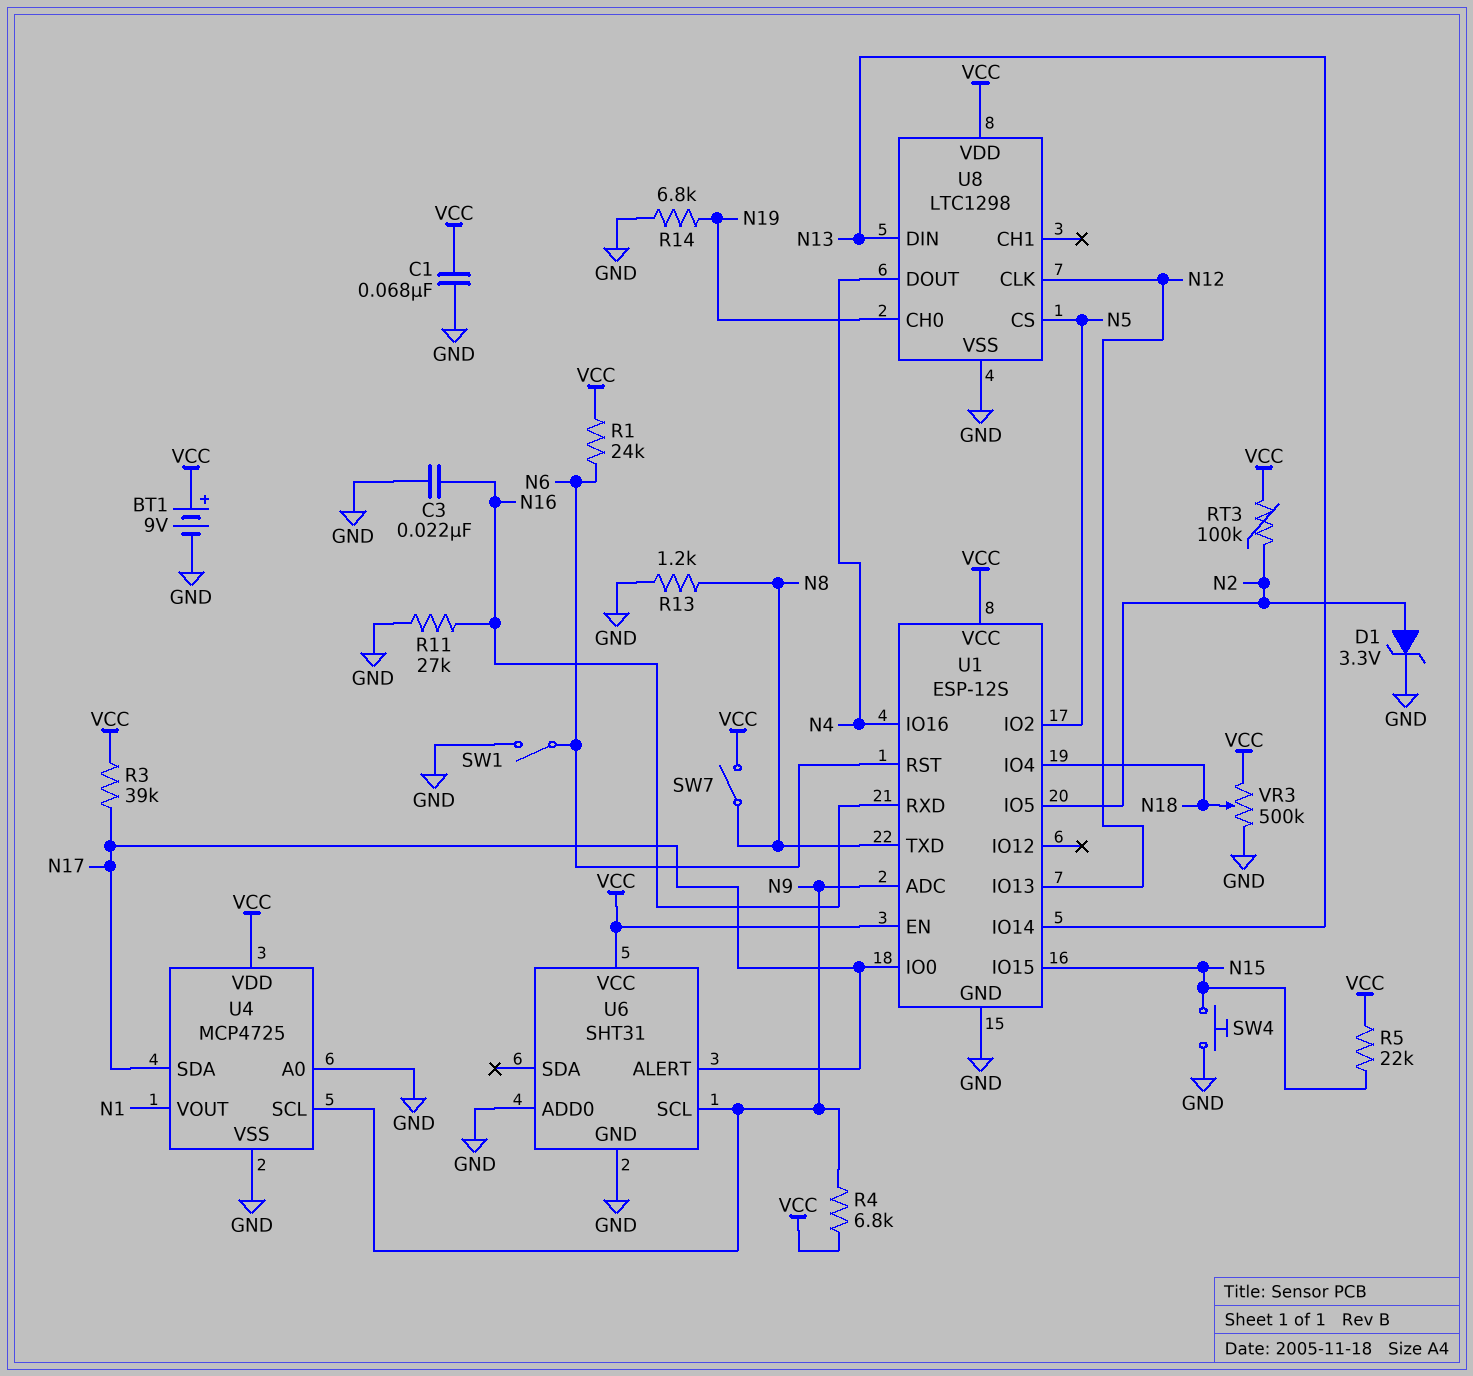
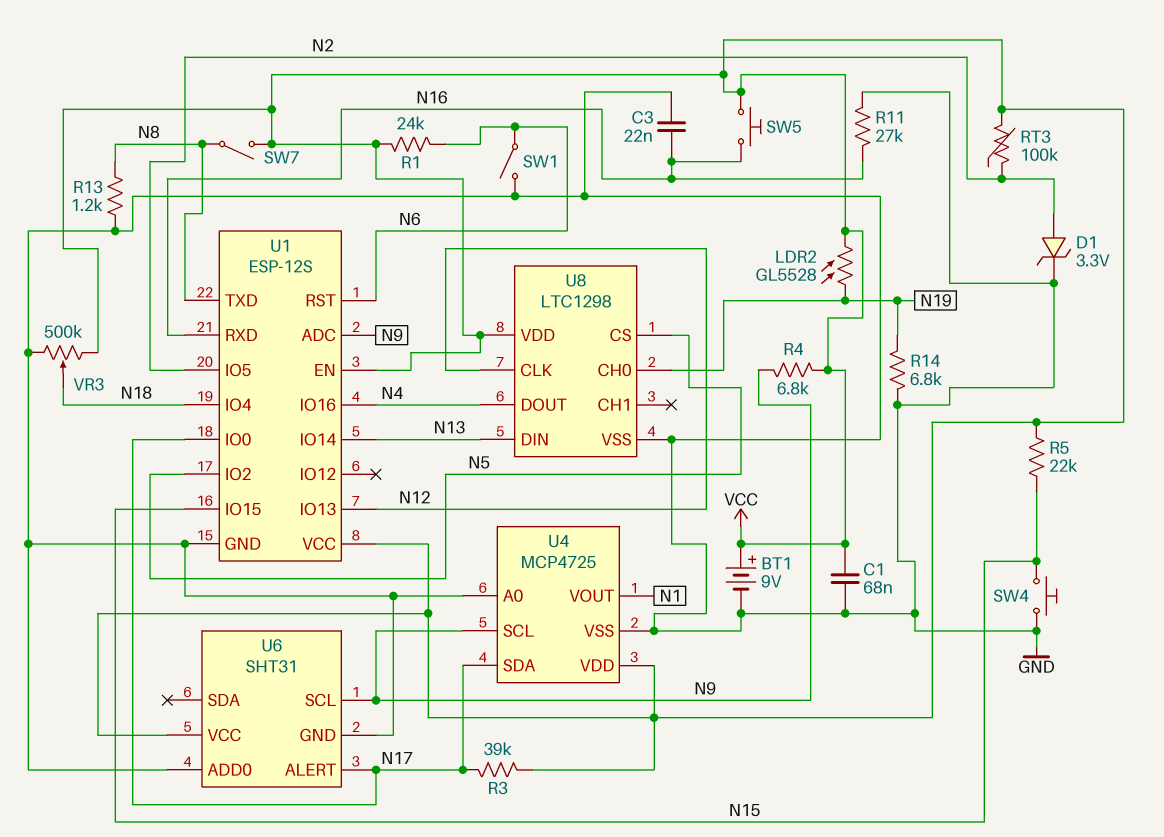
LDR2: none -> GL5528 (N19, VCC)
SW5: none -> button (N16, VCC)

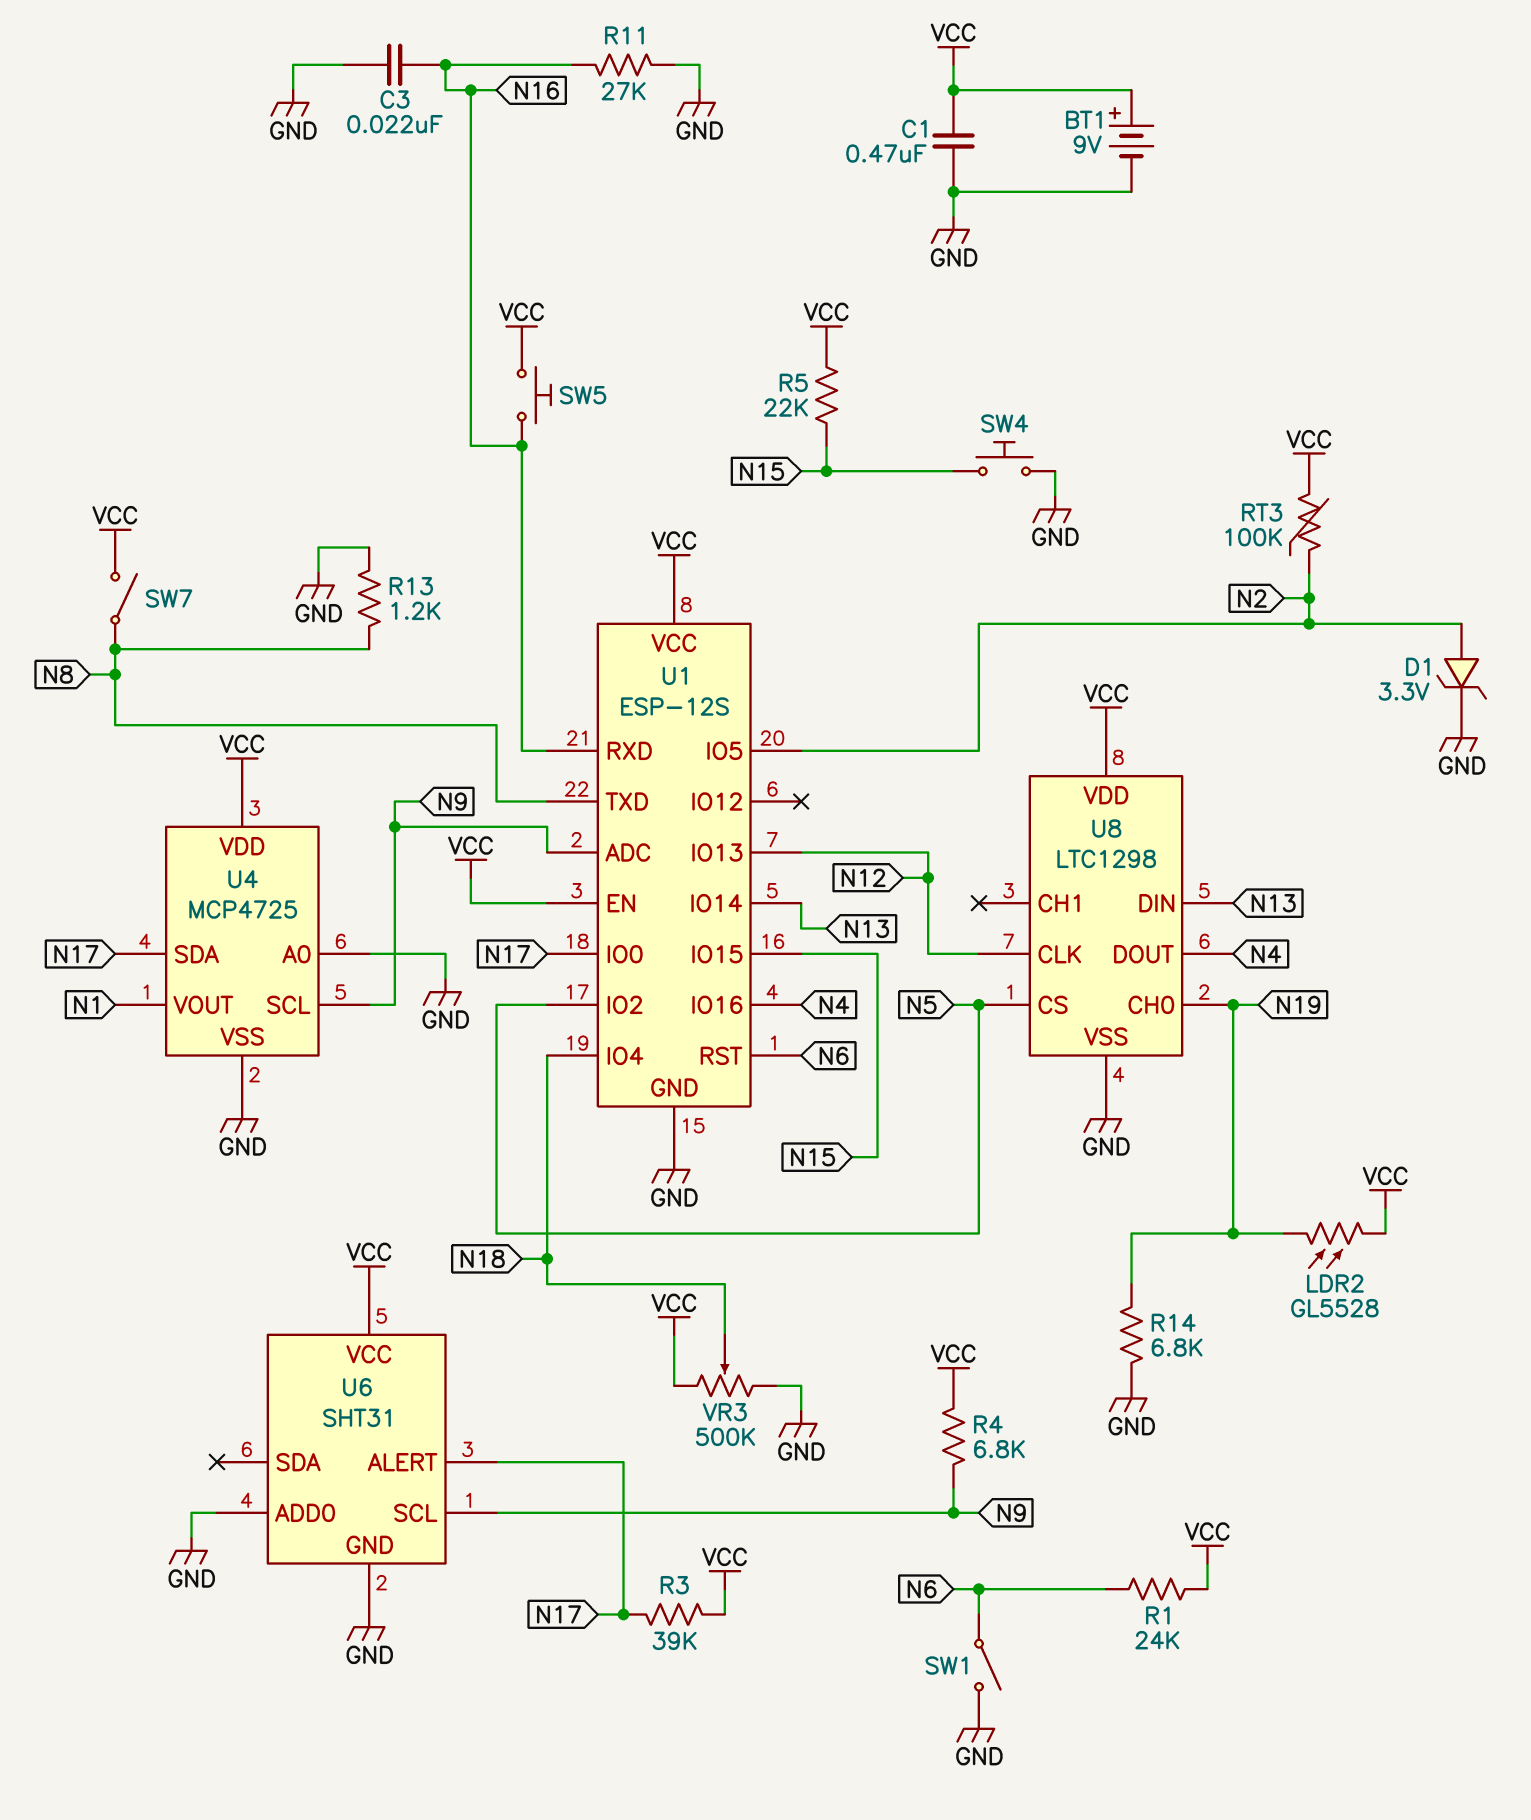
C1: 68nF (GND, VCC) -> 470nF (GND, VCC)

